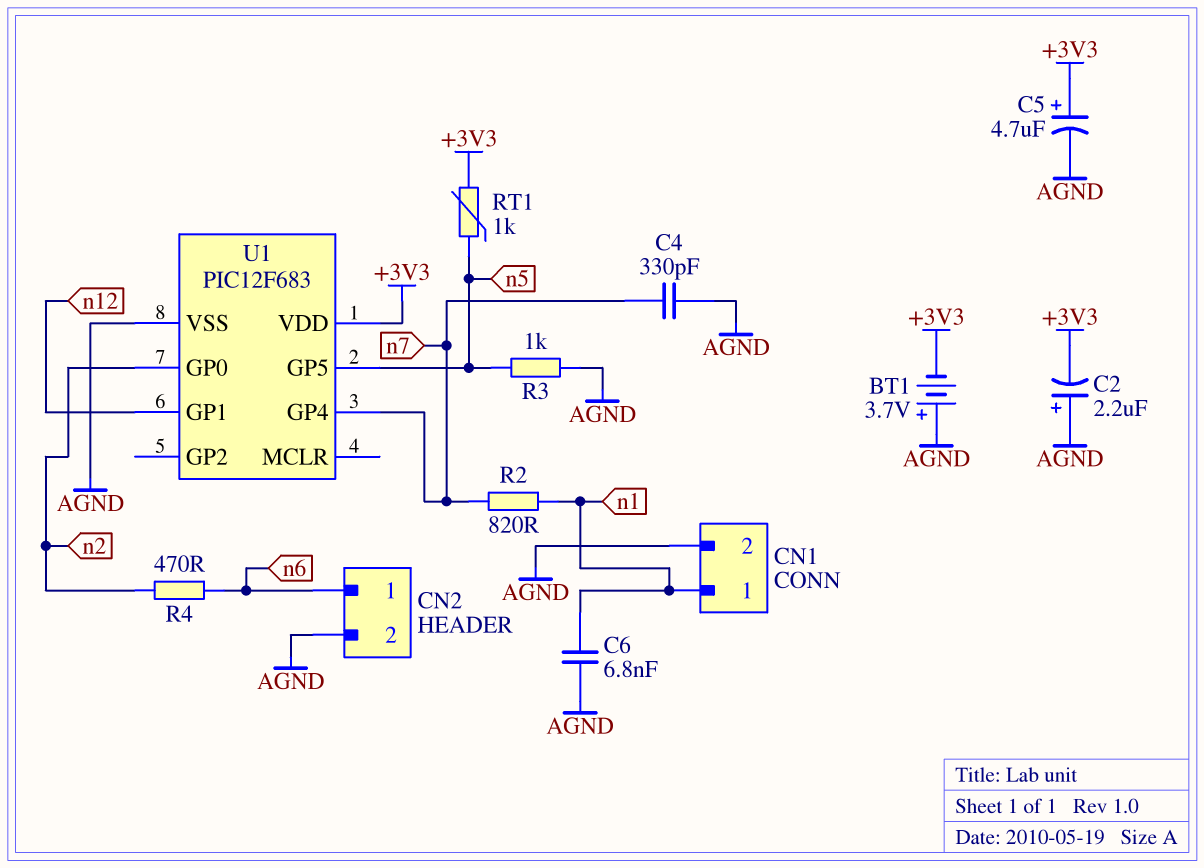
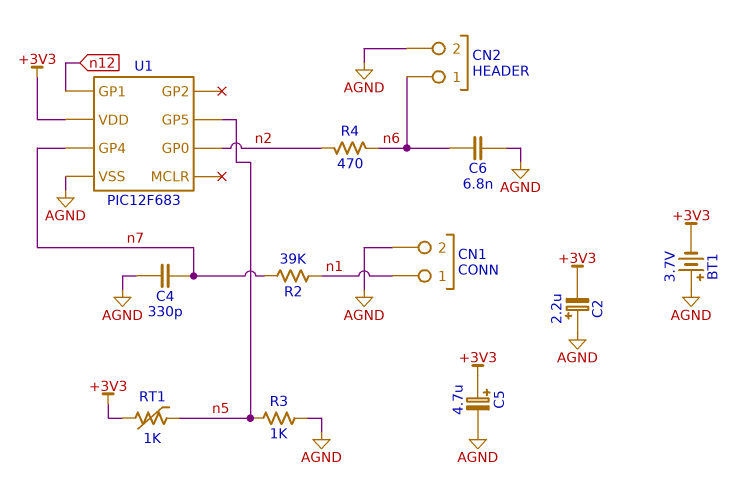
C6: 6.8nF (AGND, n1) -> 6.8nF (AGND, n6)
R2: 820 (n1, n7) -> 39k (n1, n7)

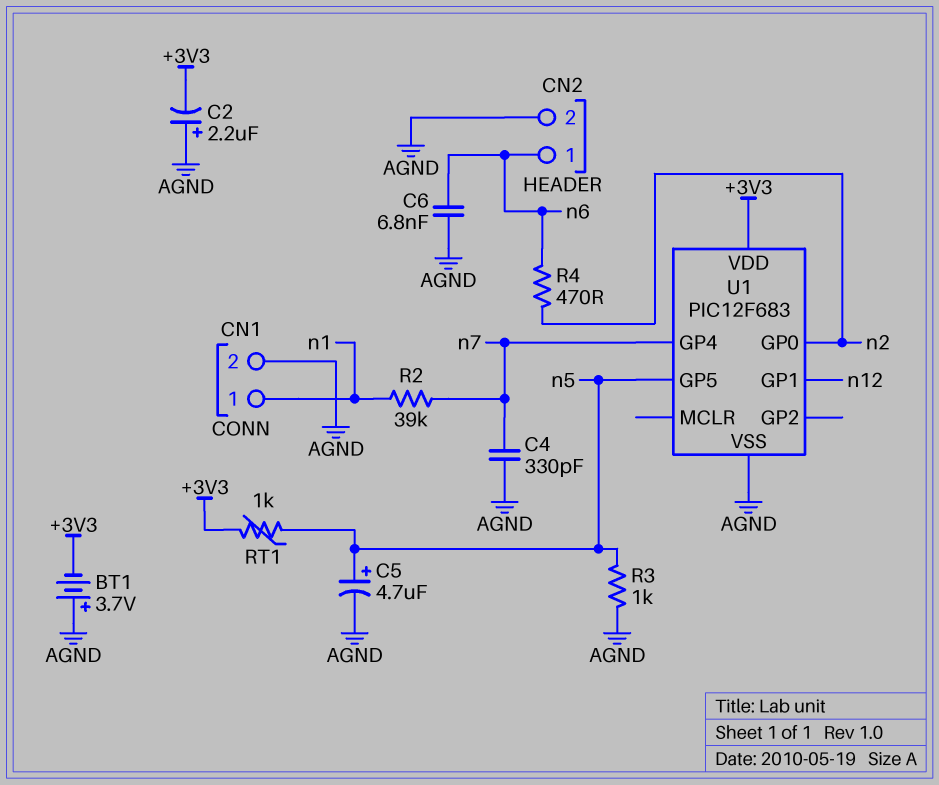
C5: 4.7uF (plus +3V3, minus AGND) -> 4.7uF (plus n5, minus AGND)

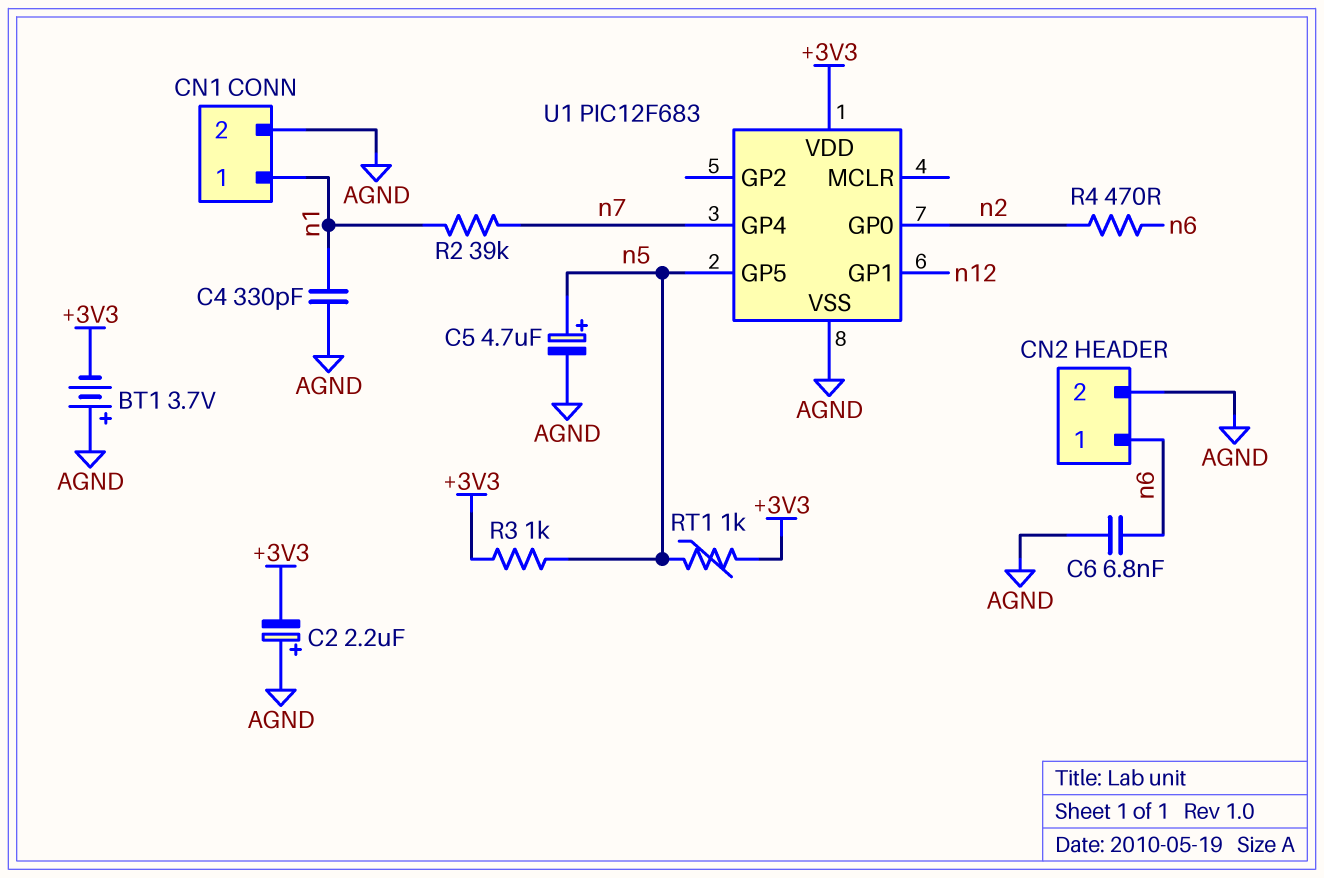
C4: 330pF (AGND, n7) -> 330pF (AGND, n1)
R3: 1k (AGND, n5) -> 1k (+3V3, n5)

